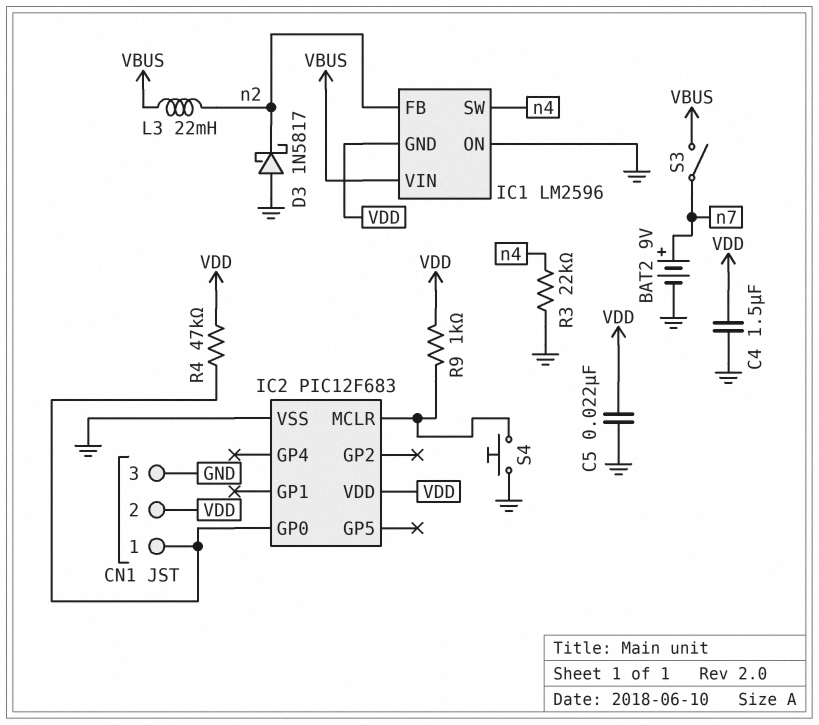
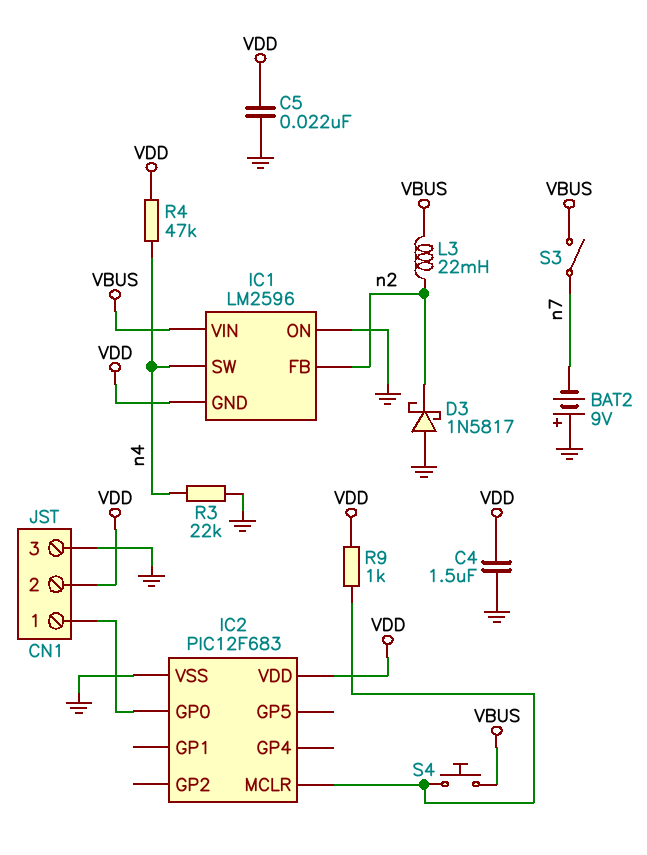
BAT2: 9V (plus n7, minus GND) -> 9V (plus GND, minus n7)
R4: 47k (CN1/1, VDD) -> 47k (VDD, n4)
S4: button (GND, IC2/MCLR) -> button (IC2/MCLR, VBUS)

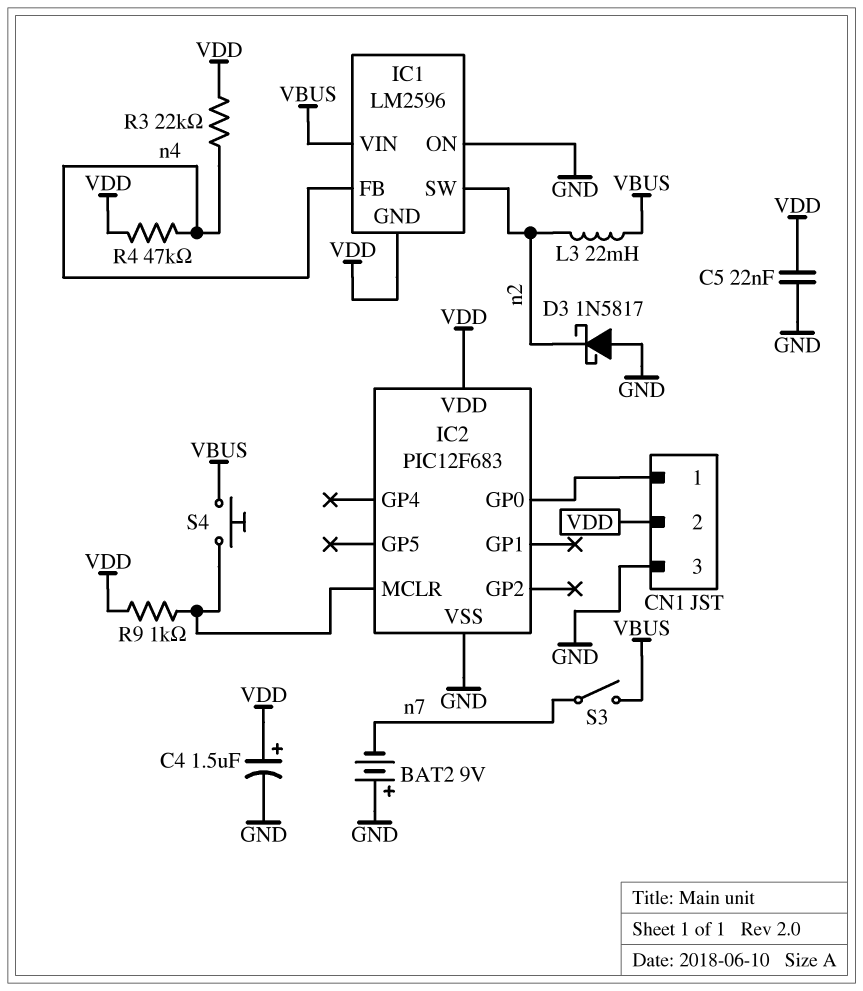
C4: 1.5uF (GND, VDD) -> 1.5uF (plus VDD, minus GND)
IC1 pin FB: n2 -> n4
IC1 pin SW: n4 -> n2
R3: 22k (GND, n4) -> 22k (VDD, n4)

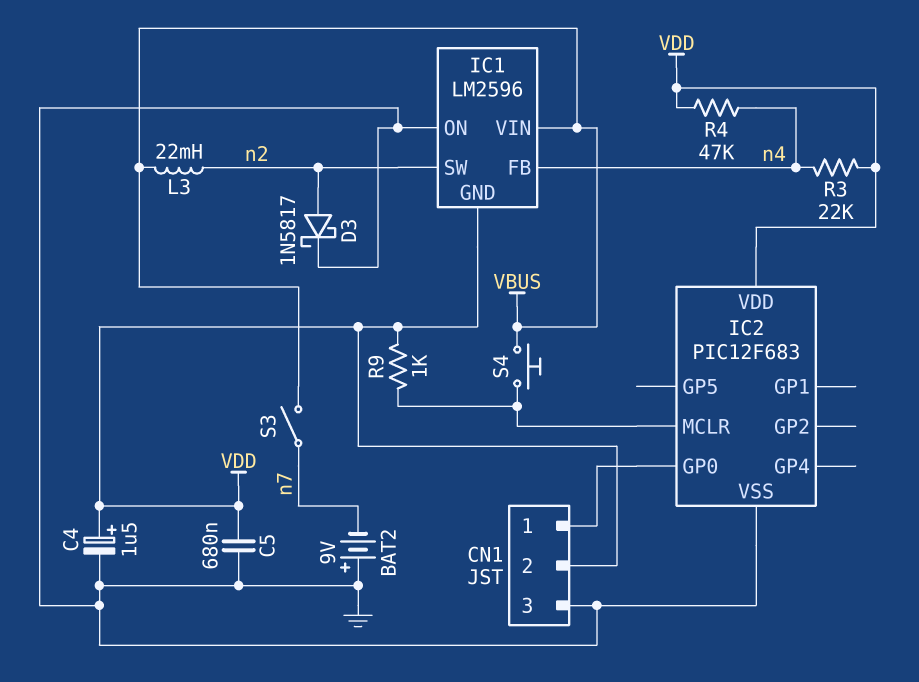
C5: 22nF (GND, VDD) -> 680nF (GND, VDD)
D3: schottky 1N5817 (A GND, K n2) -> schottky 1N5817 (A n2, K GND)

